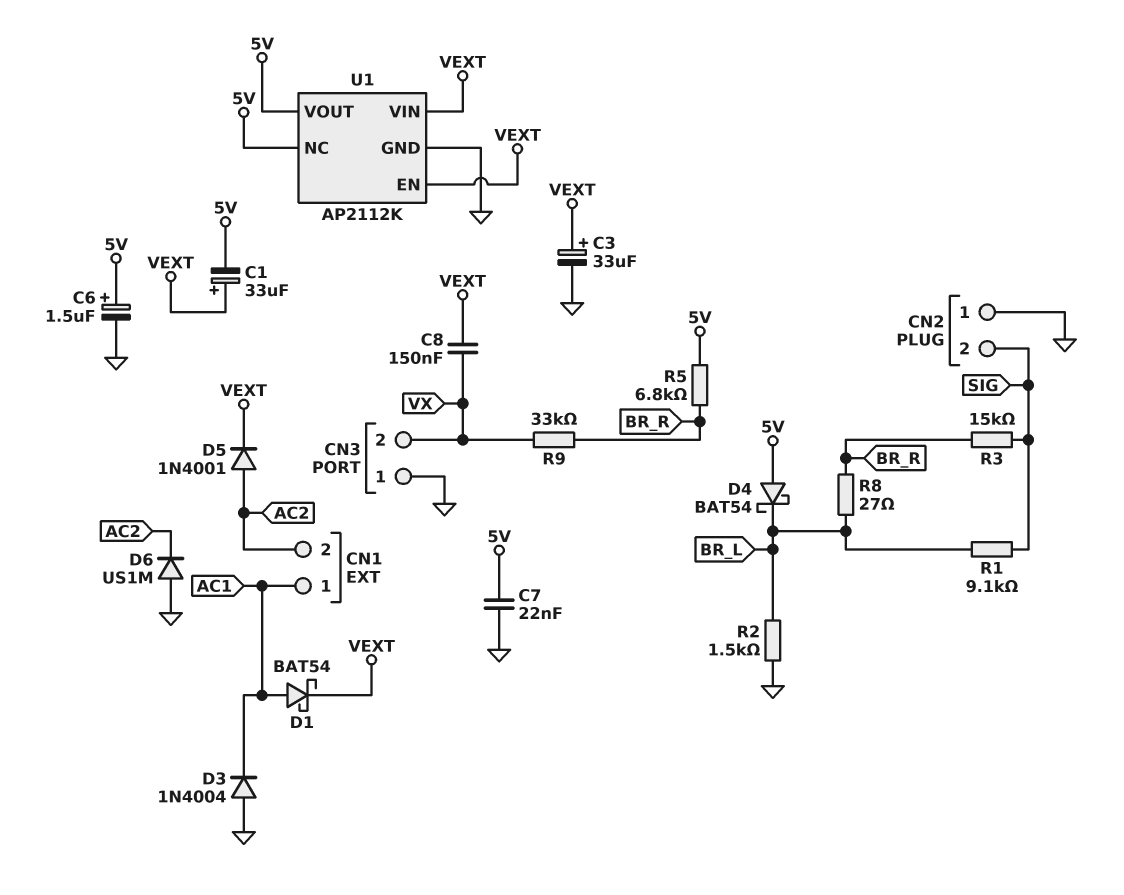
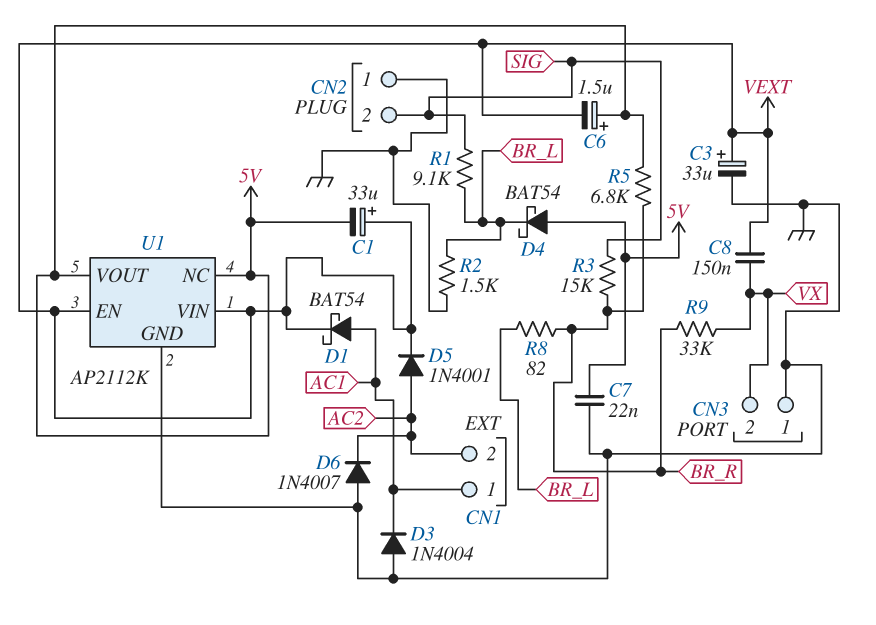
C6: 1.5uF (plus 5V, minus GND) -> 1.5uF (plus 5V, minus VEXT)
D6: diode US1M (A GND, K AC2) -> diode 1N4007 (A GND, K AC2)
R8: 27 (BR_L, BR_R) -> 82 (BR_L, BR_R)

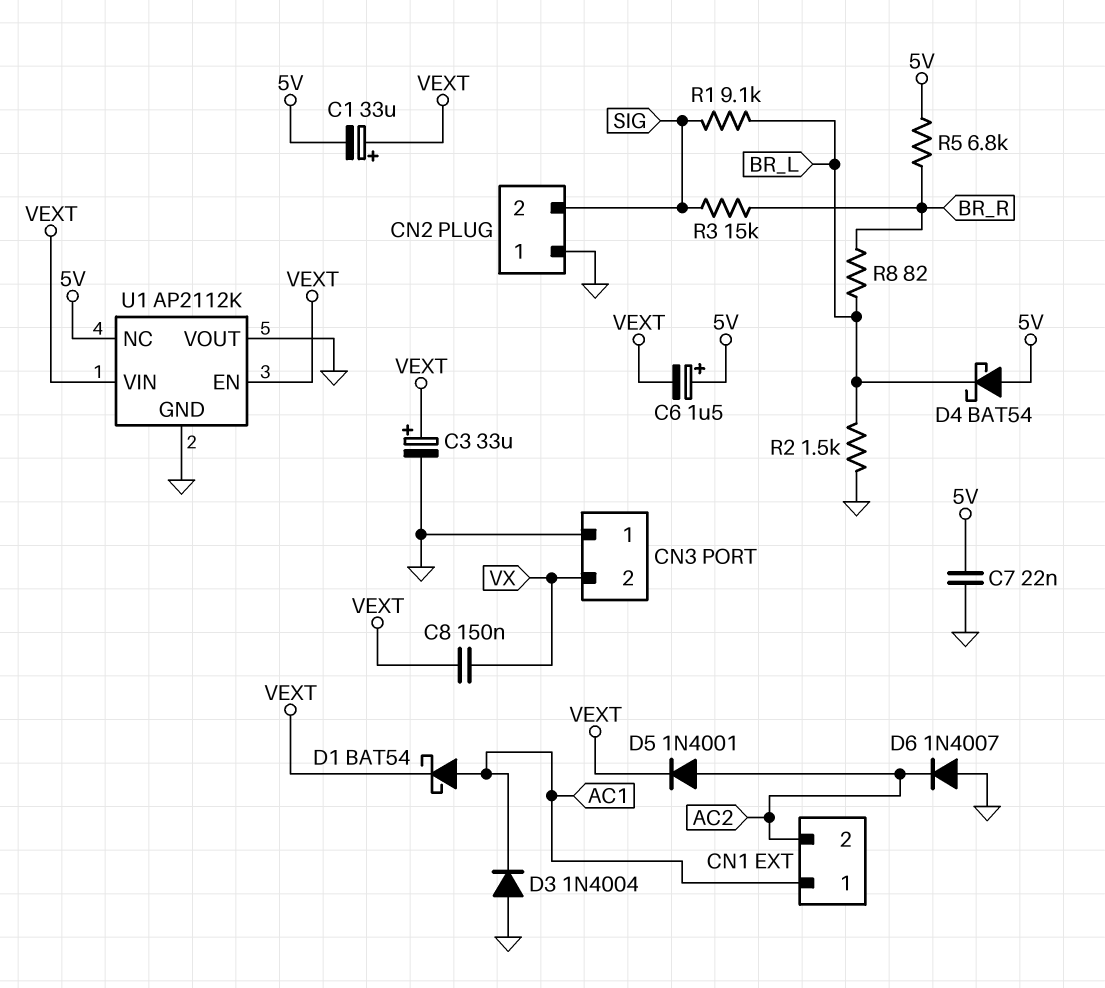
R9: 33k (BR_R, VX) -> none
U1 pin VOUT: 5V -> GND

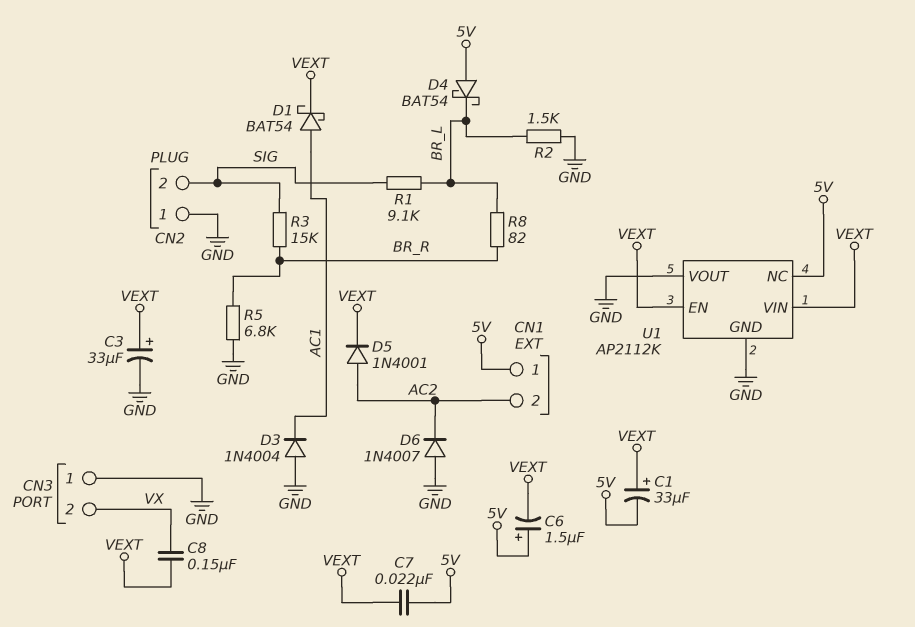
C7: 22nF (5V, GND) -> 22nF (5V, VEXT)
CN1 pin 1: AC1 -> 5V
R5: 6.8k (5V, BR_R) -> 6.8k (BR_R, GND)

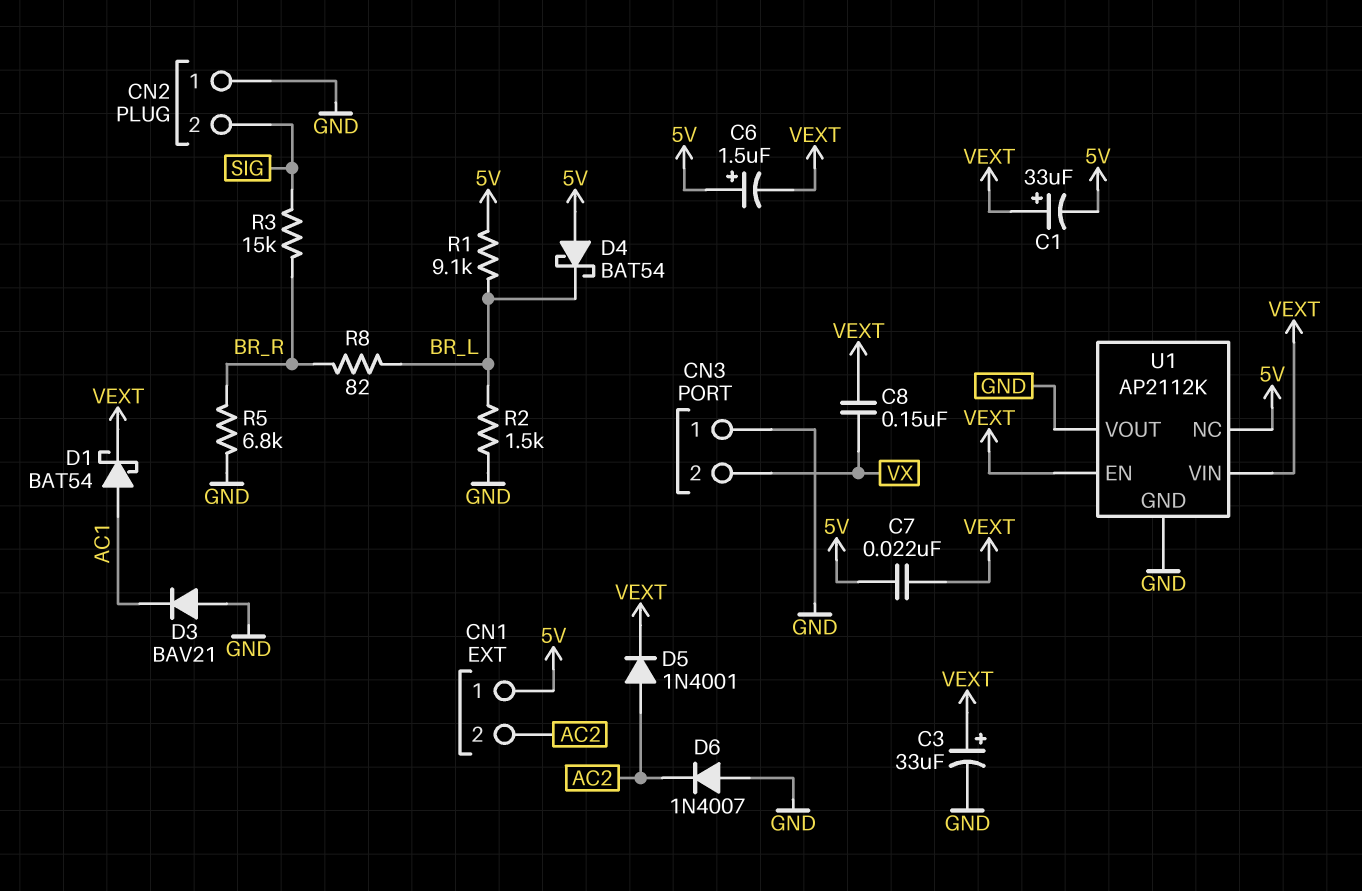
D3: diode 1N4004 (A GND, K AC1) -> diode BAV21 (A GND, K AC1)
R1: 9.1k (BR_L, SIG) -> 9.1k (5V, BR_L)

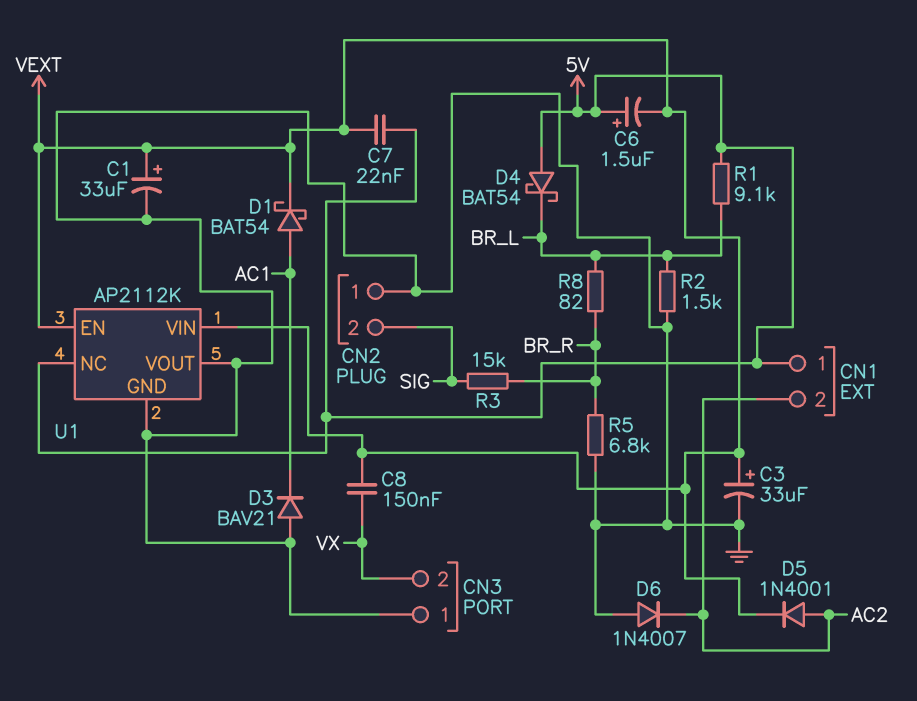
C1: 33uF (plus VEXT, minus 5V) -> 33uF (plus VEXT, minus GND)

